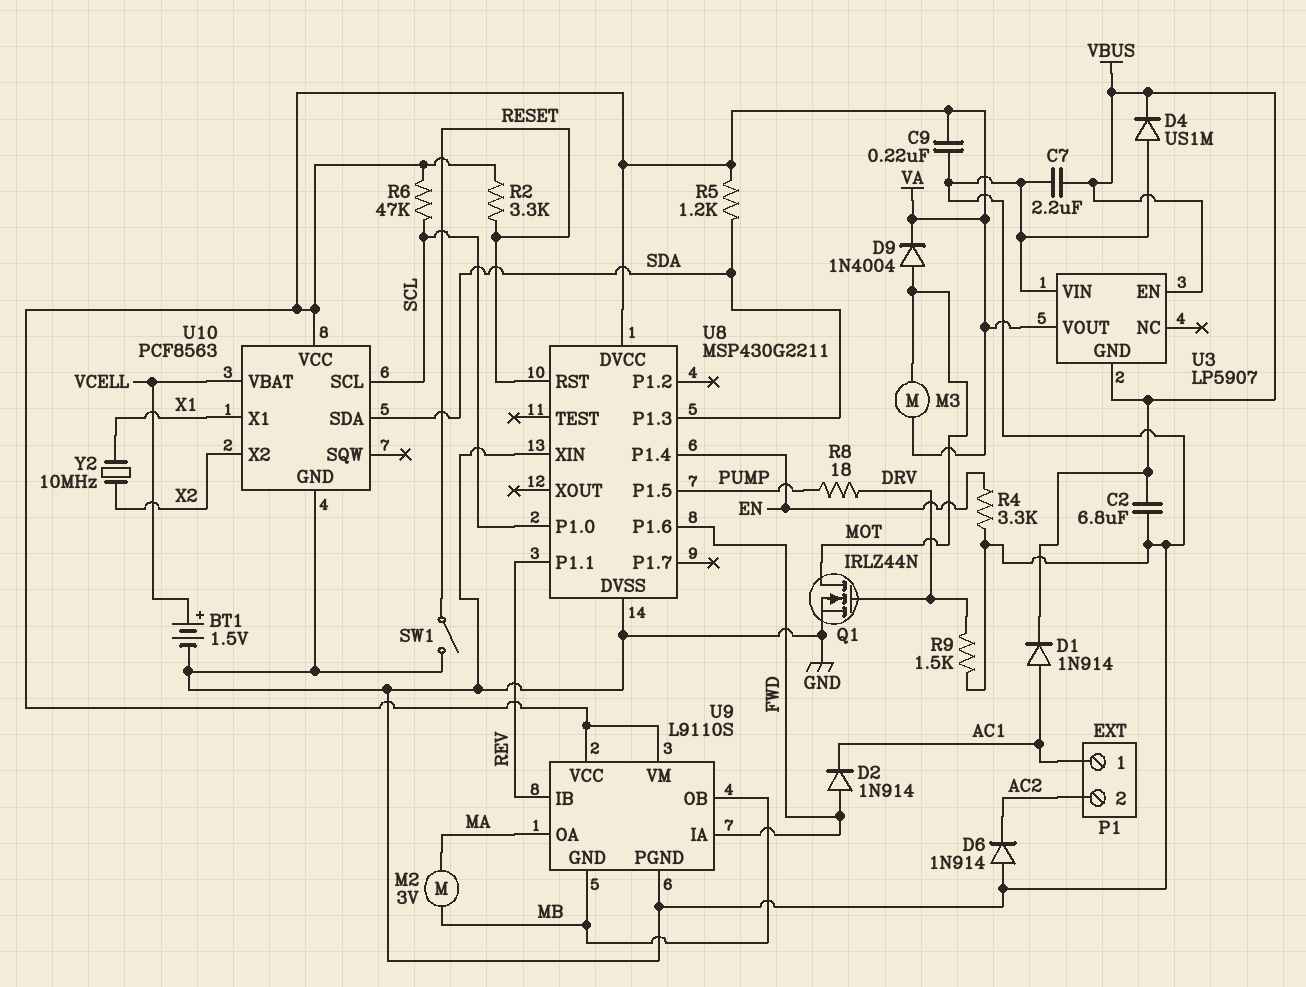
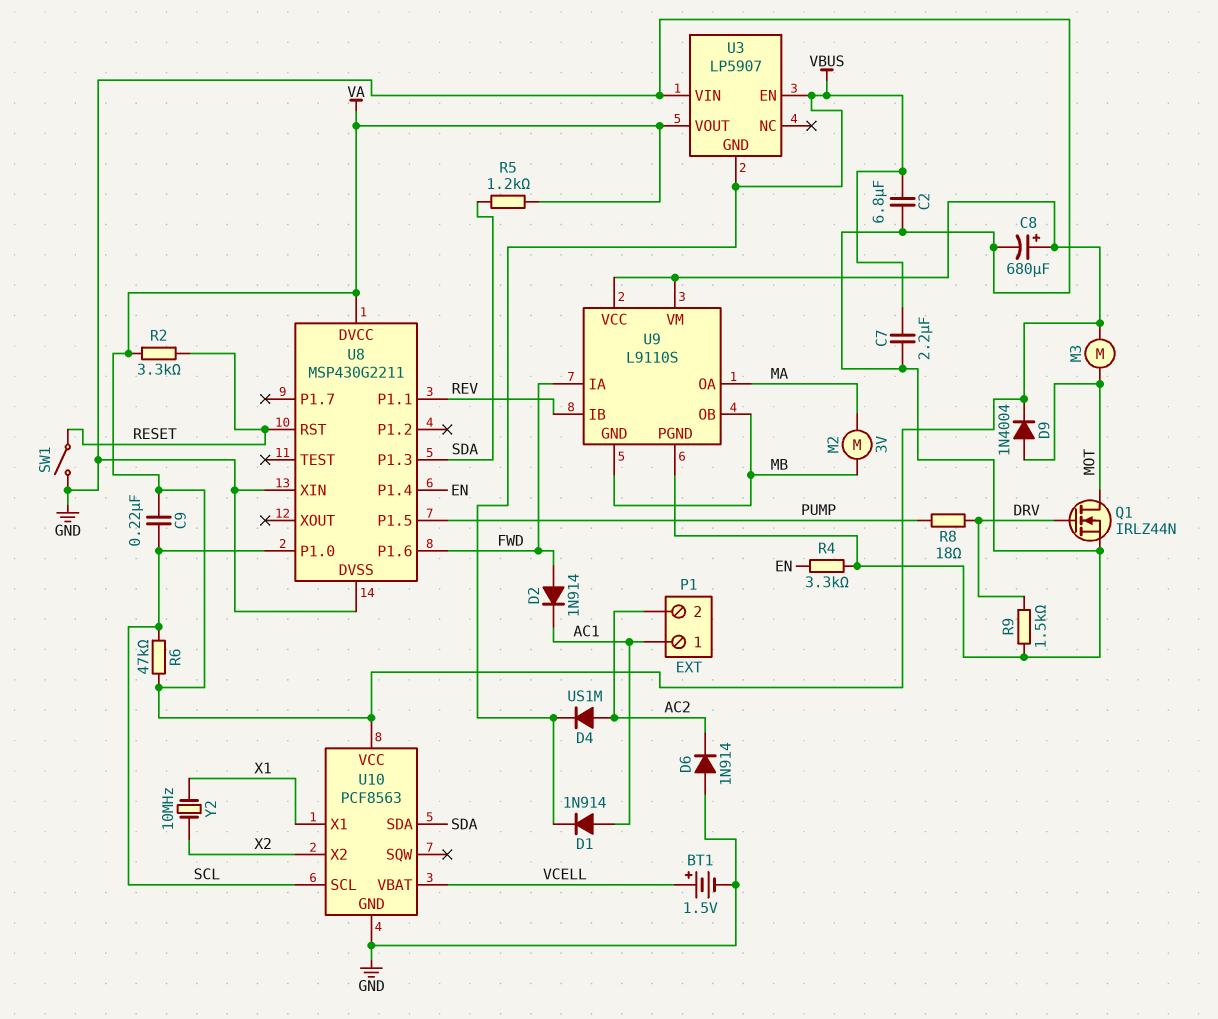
C8: none -> 680uF (plus VA, minus GND)
C9: 220nF (GND, VA) -> 220nF (SCL, VA)
D4: diode US1M (A GND, K VBUS) -> diode US1M (A AC2, K VBUS)

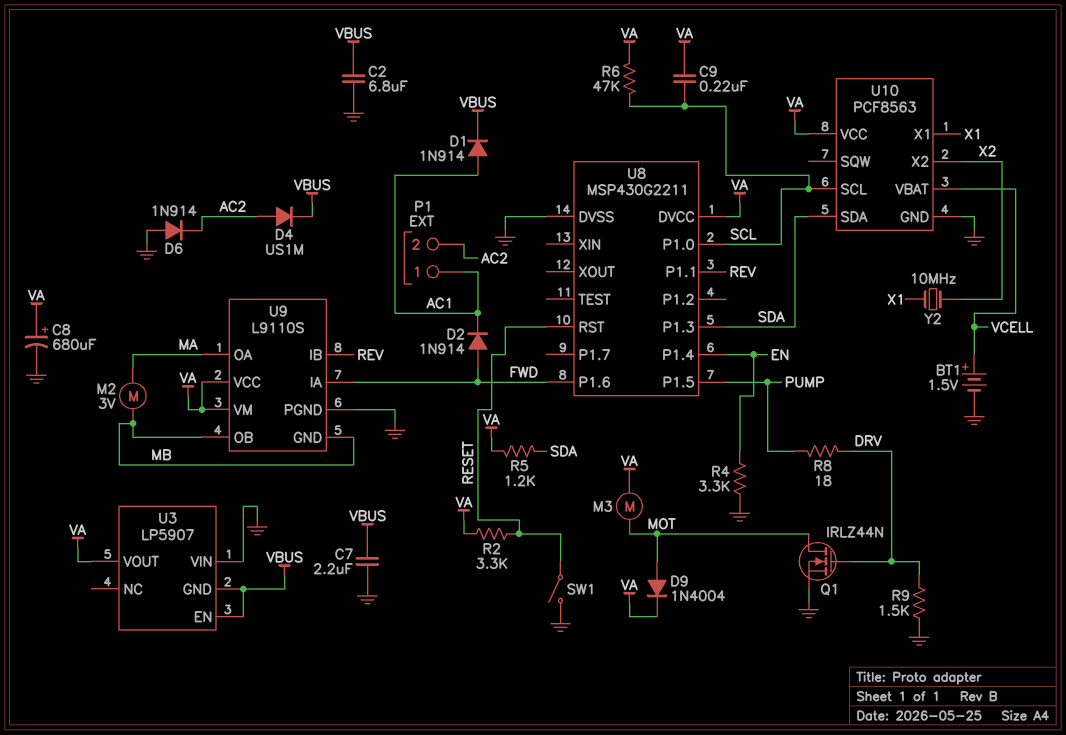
U8 pin XIN: GND -> none

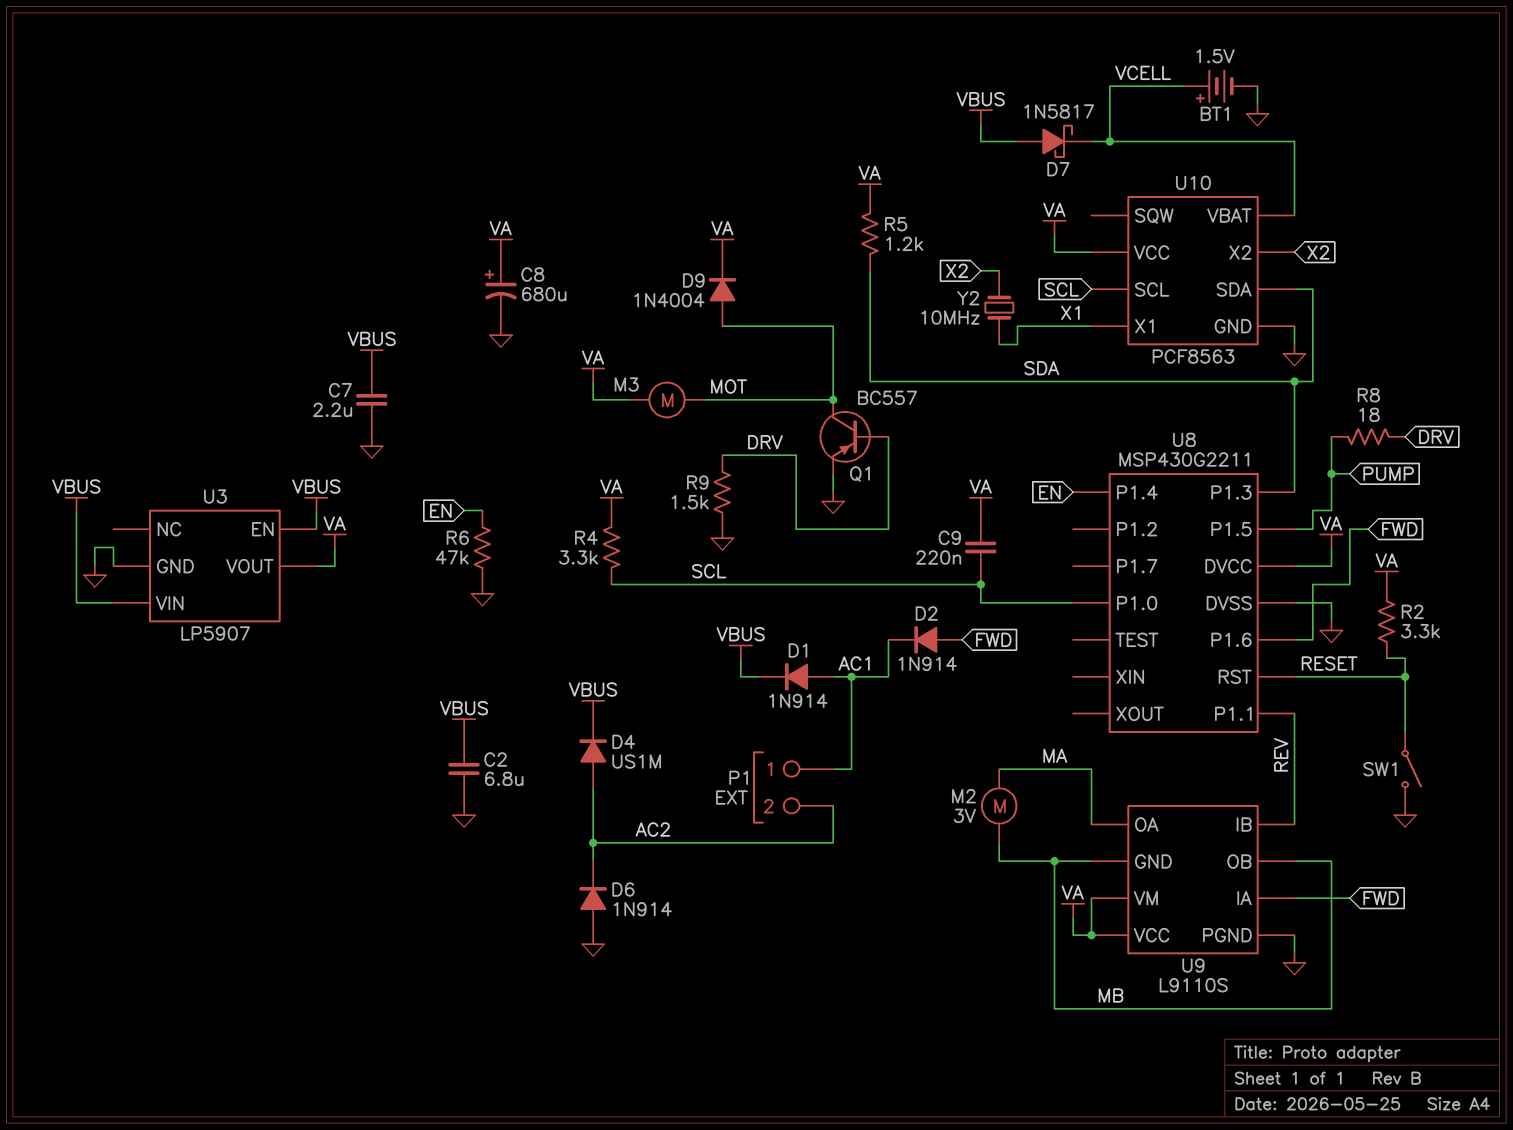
D7: none -> schottky 1N5817 (A VBUS, K VCELL)
Q1: NMOS IRLZ44N (G DRV, D MOT, S GND) -> PNP BC557 (B DRV, C MOT, E GND)
R4: 3.3k (EN, GND) -> 3.3k (SCL, VA)
R6: 47k (SCL, VA) -> 47k (EN, GND)
U3 pin GND: VBUS -> GND
U3 pin VIN: GND -> VBUS

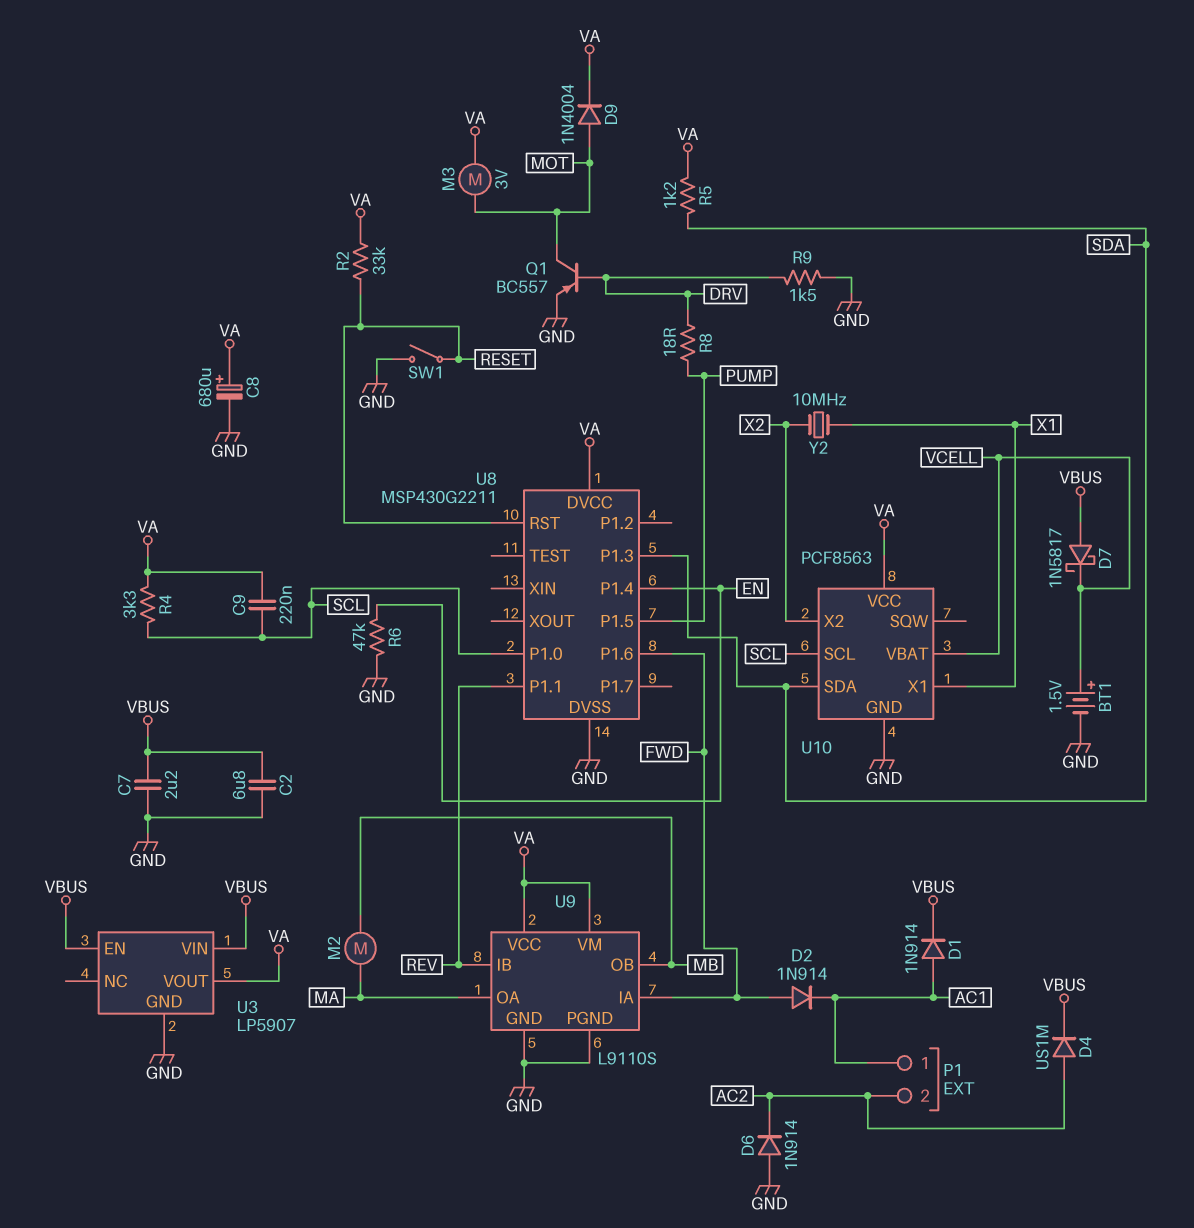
M2: motor 3V (MA, MB) -> motor (MA, MB)
M3: motor (MOT, VA) -> motor 3V (MOT, VA)
R2: 3.3k (RESET, VA) -> 33k (RESET, VA)
U9 pin GND: MB -> GND

